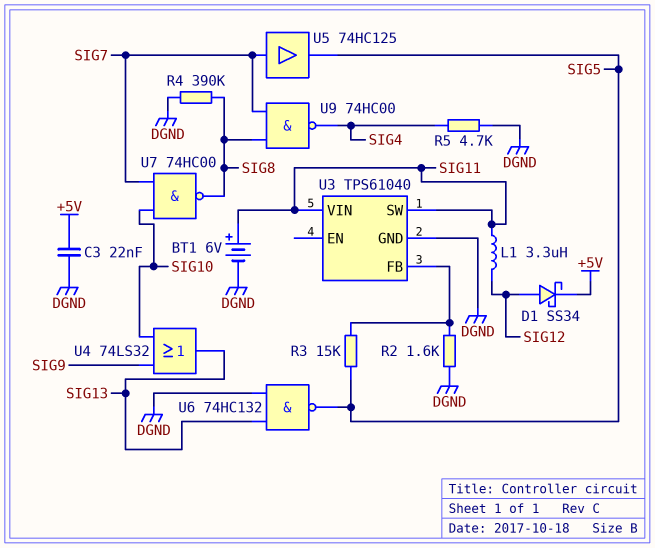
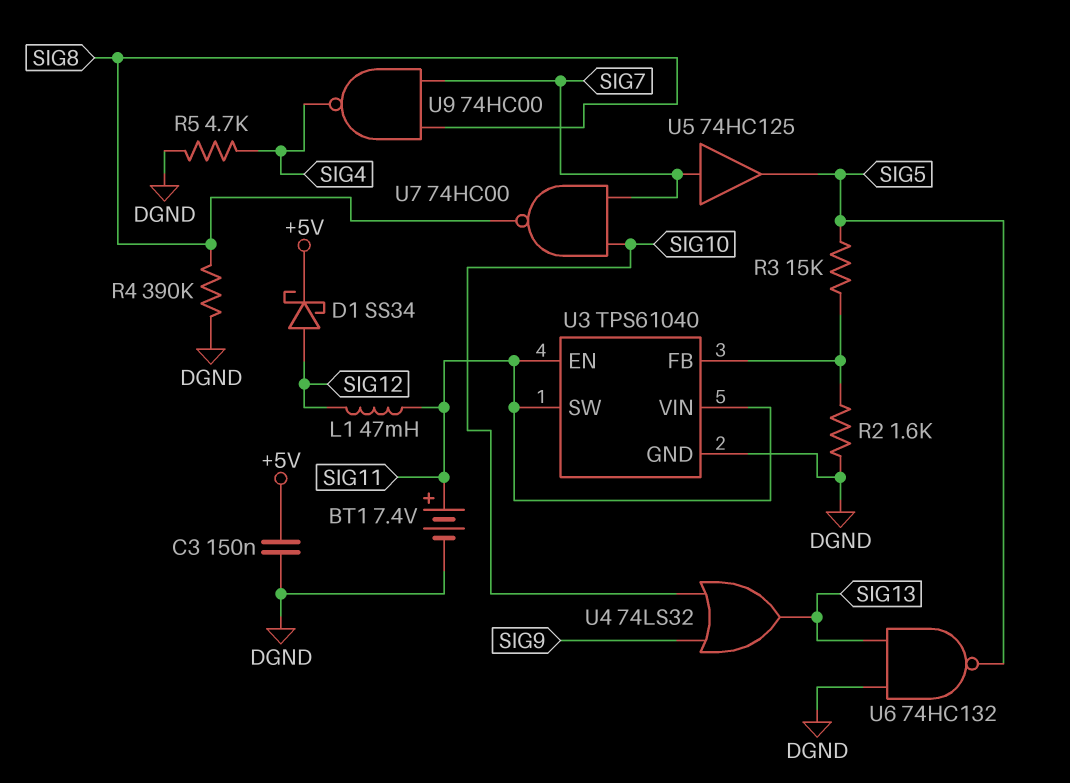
BT1: 6V (plus SIG11, minus DGND) -> 7.4V (plus SIG11, minus DGND)
C3: 22nF (+5V, DGND) -> 150nF (+5V, DGND)
L1: 3.3uH (SIG11, SIG12) -> 47mH (SIG11, SIG12)
U3 pin EN: none -> SIG11

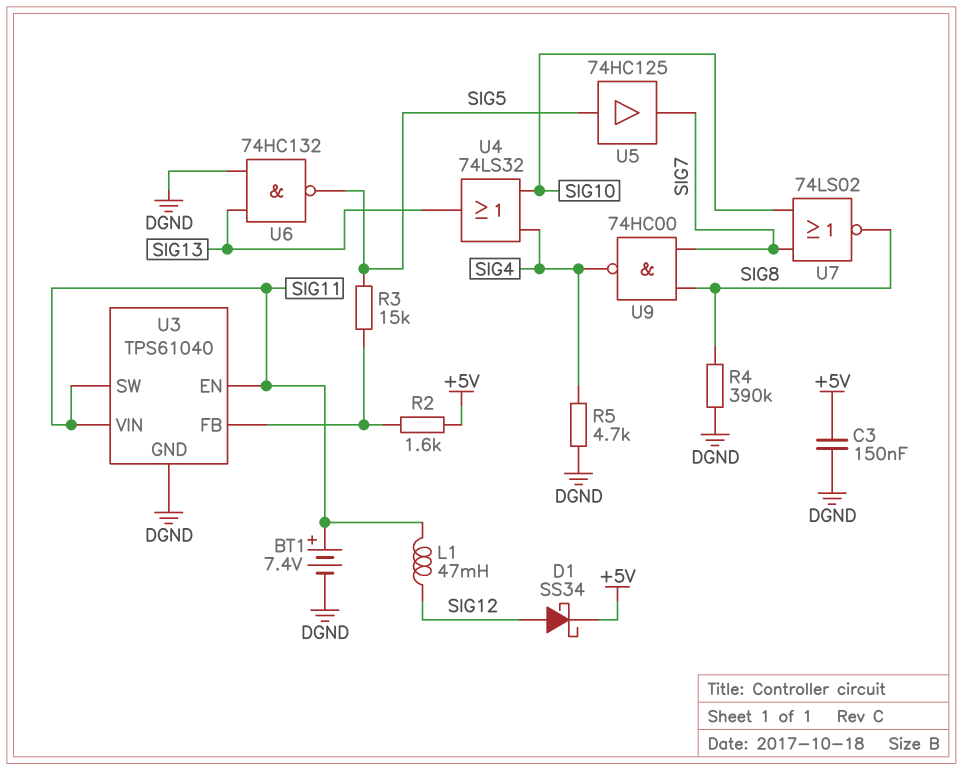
R2: 1.6k (DGND, U3/FB) -> 1.6k (+5V, U3/FB)
U4: OR 74LS32 (in SIG9, in SIG10, out SIG13) -> OR 74LS32 (in SIG4, in SIG10, out SIG13)
U5: buffer 74HC125 (in SIG7, out SIG5) -> buffer 74HC125 (in SIG5, out SIG7)
U7: NAND 74HC00 (in SIG7, in SIG10, out SIG8) -> NOR 74LS02 (in SIG7, in SIG10, out SIG8)

